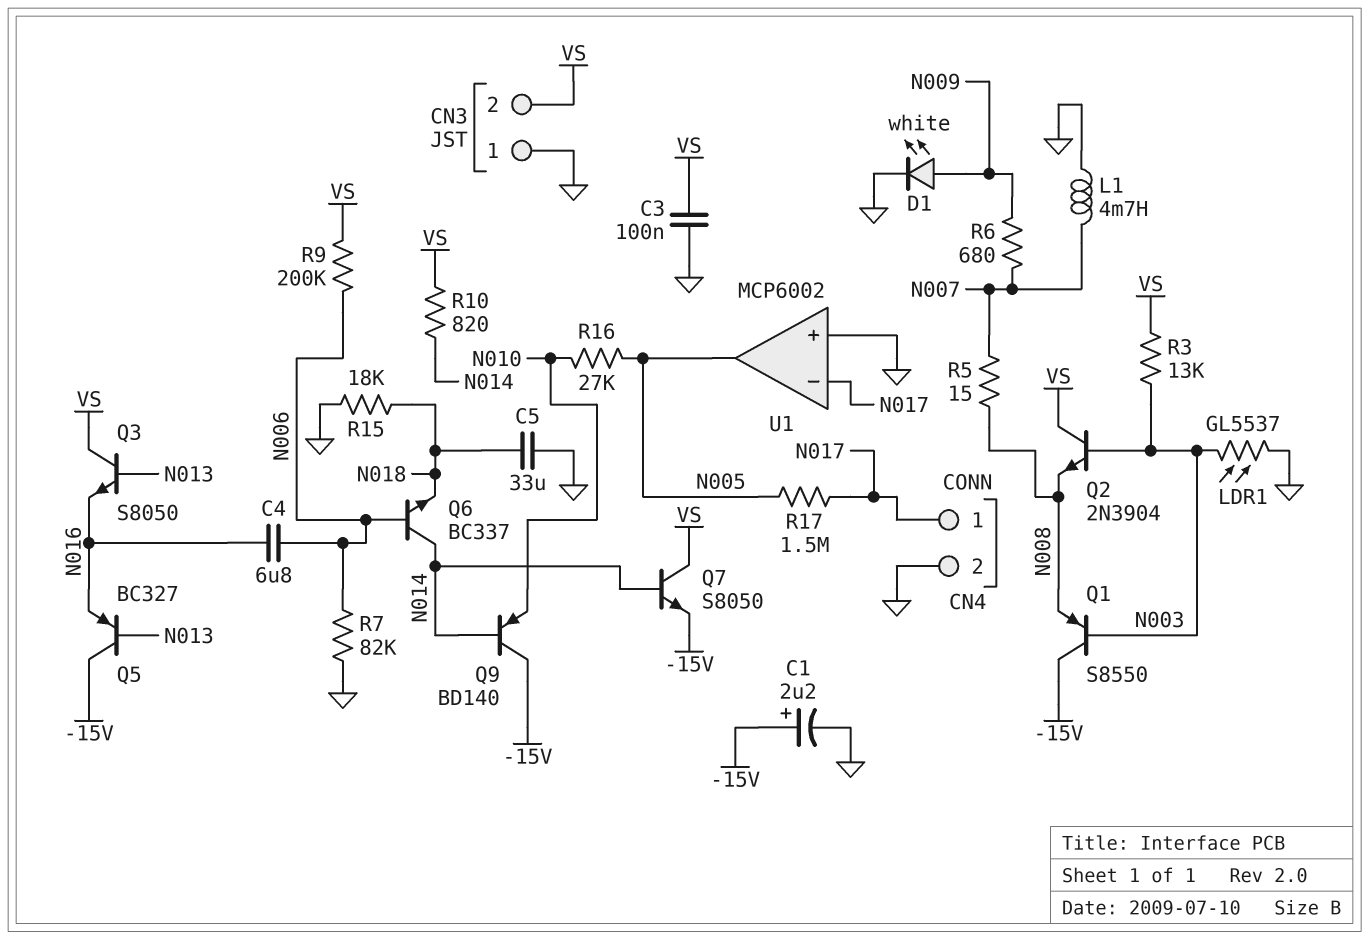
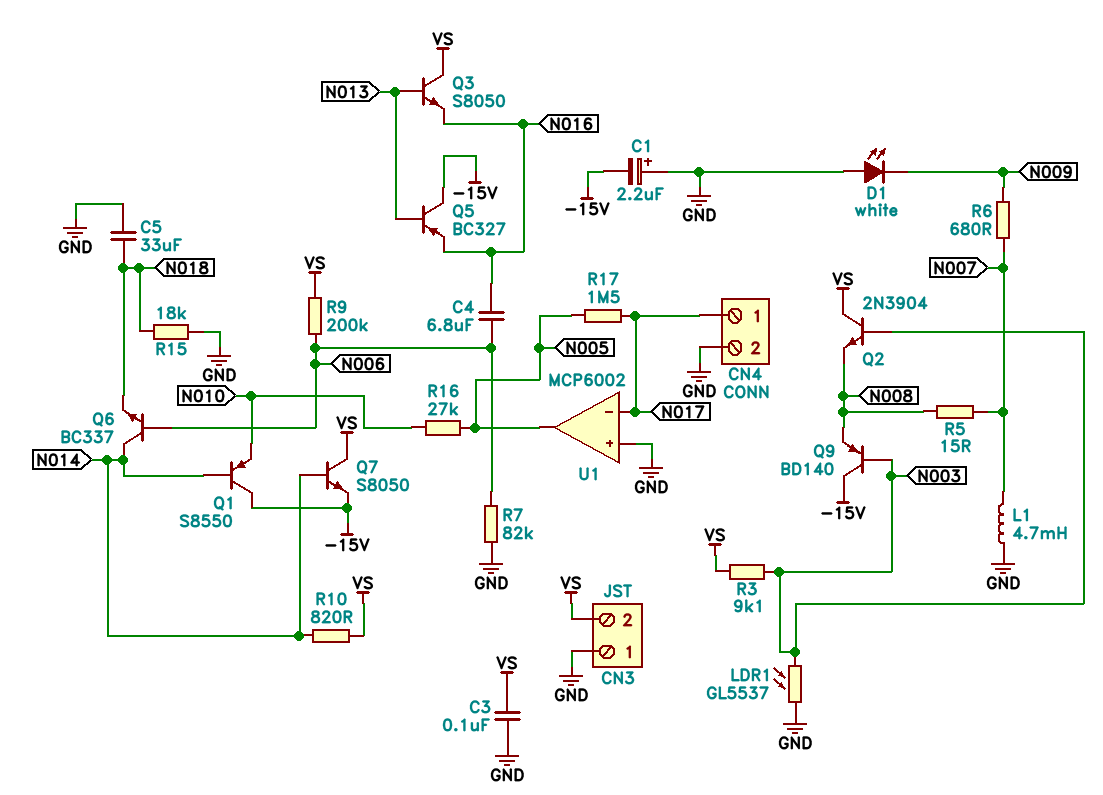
C1: 2.2uF (plus -15V, minus GND) -> 2.2uF (plus GND, minus -15V)
D1: LED white (A N009, K GND) -> LED white (A GND, K N009)
Q1: PNP S8550 (B N003, C -15V, E N008) -> PNP S8550 (B N014, C -15V, E N010)
Q9: PNP BD140 (B N014, C -15V, E N010) -> PNP BD140 (B N003, C -15V, E N008)
R3: 13k (N003, VS) -> 9.1k (N003, VS)

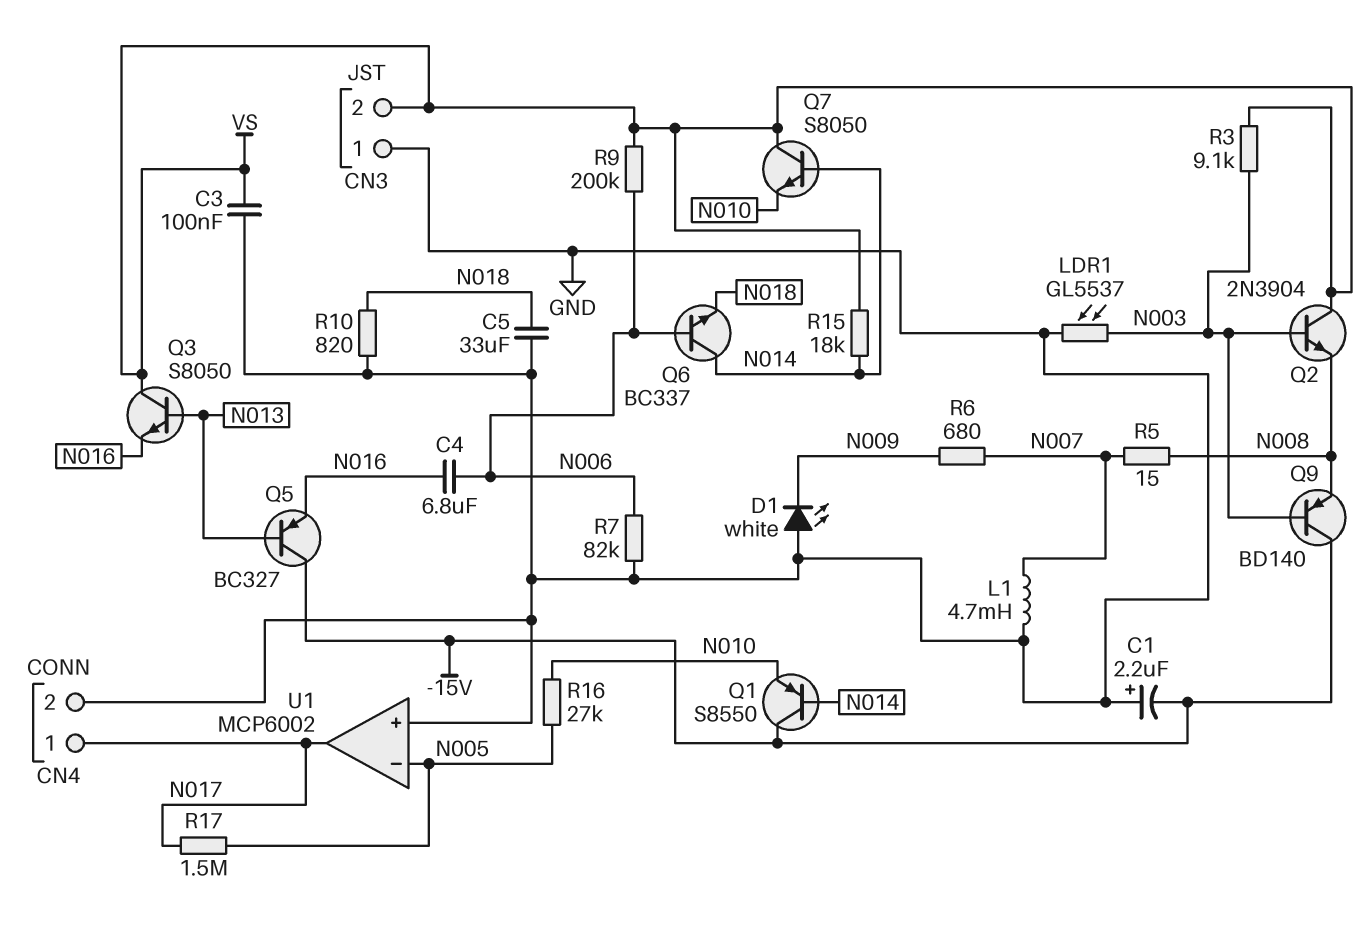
Q7: NPN S8050 (B N014, C VS, E -15V) -> NPN S8050 (B N014, C VS, E N010)
R10: 820 (N014, VS) -> 820 (GND, N018)
R15: 18k (GND, N018) -> 18k (N014, VS)
U1 pin in-: N017 -> N005
U1 pin out: N005 -> N017

